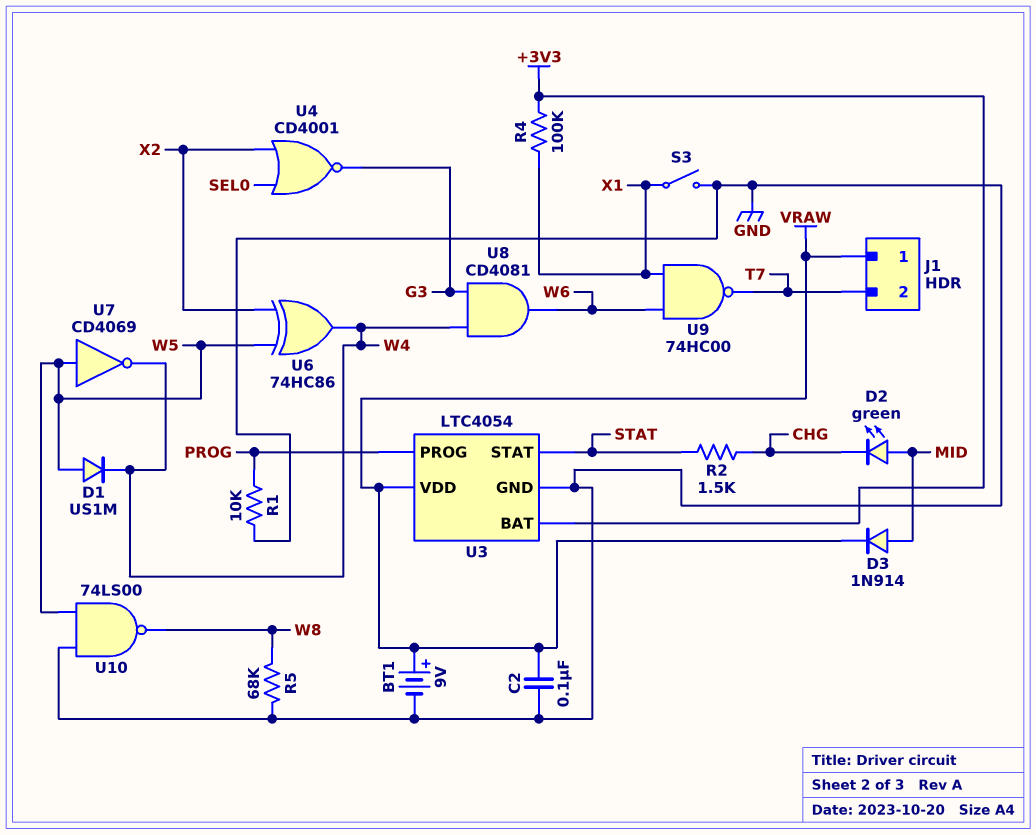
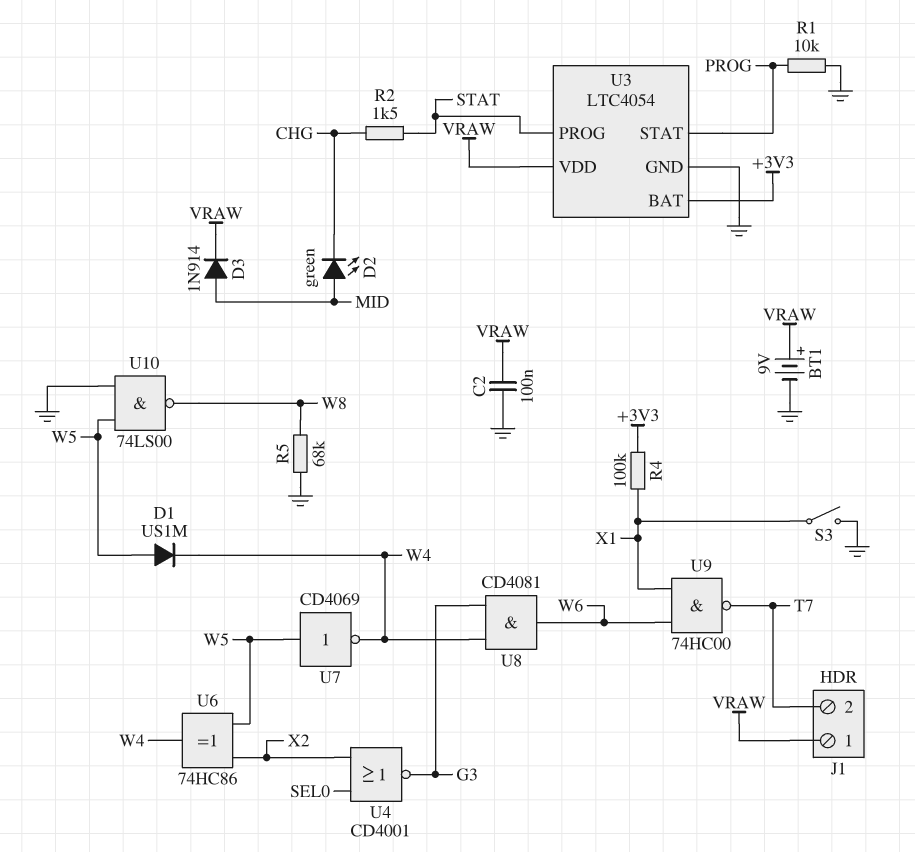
U3 pin PROG: PROG -> STAT
U3 pin STAT: STAT -> PROG

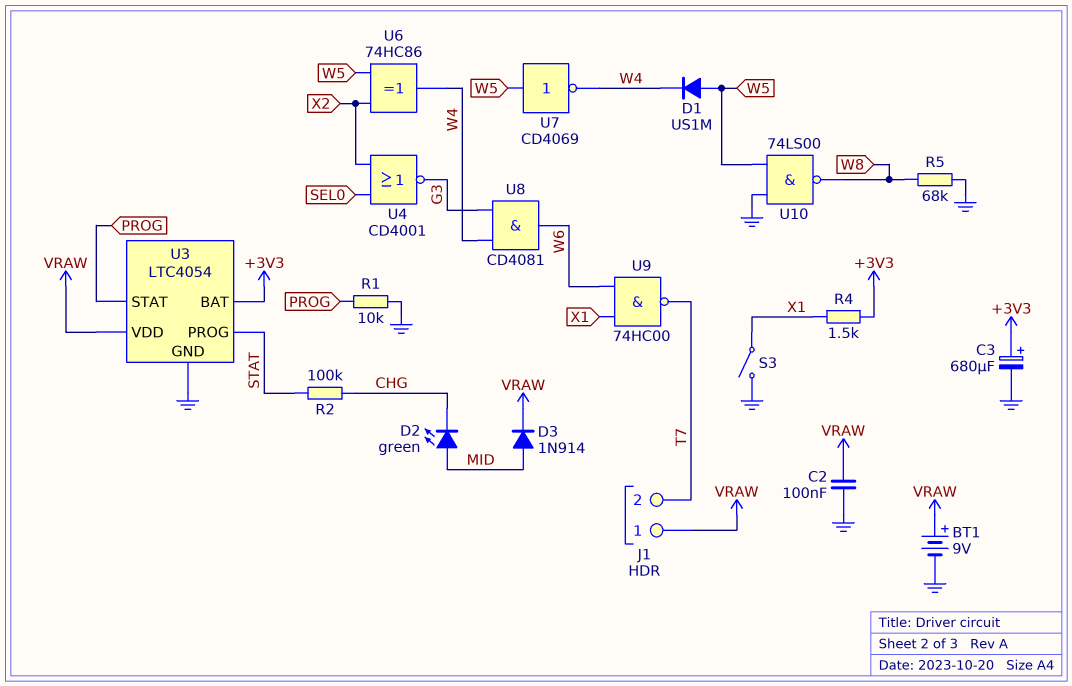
C3: none -> 680uF (plus +3V3, minus GND)
R2: 1.5k (CHG, STAT) -> 100k (CHG, STAT)
R4: 100k (+3V3, X1) -> 1.5k (+3V3, X1)

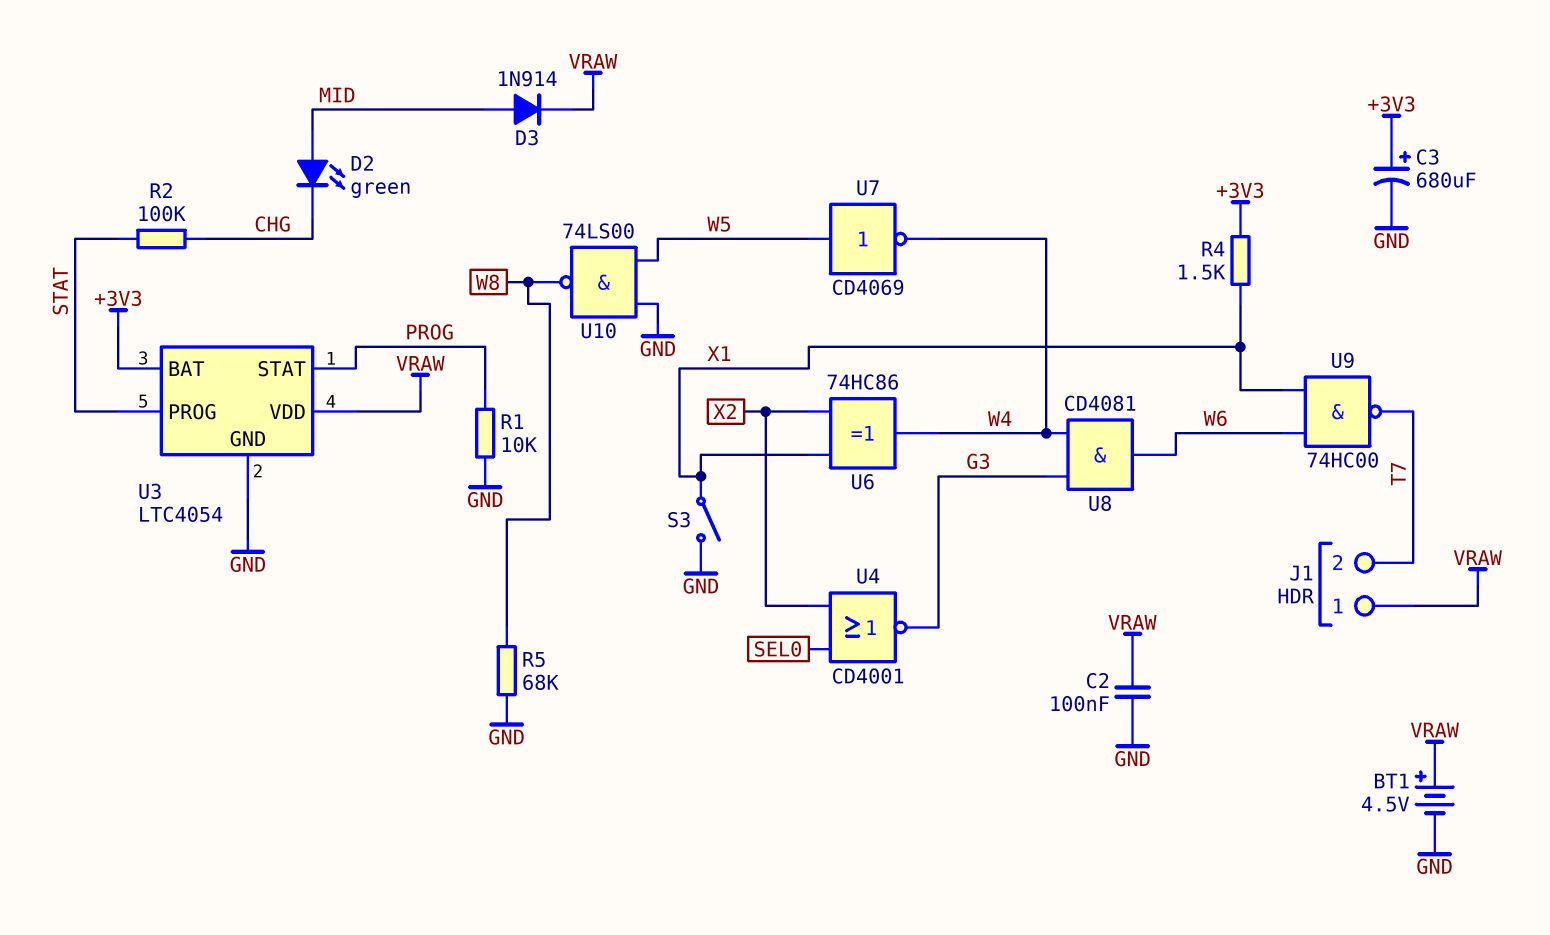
BT1: 9V (plus VRAW, minus GND) -> 4.5V (plus VRAW, minus GND)
D1: diode US1M (A W5, K W4) -> none
U6: XOR 74HC86 (in W5, in X2, out W4) -> XOR 74HC86 (in X1, in X2, out W4)

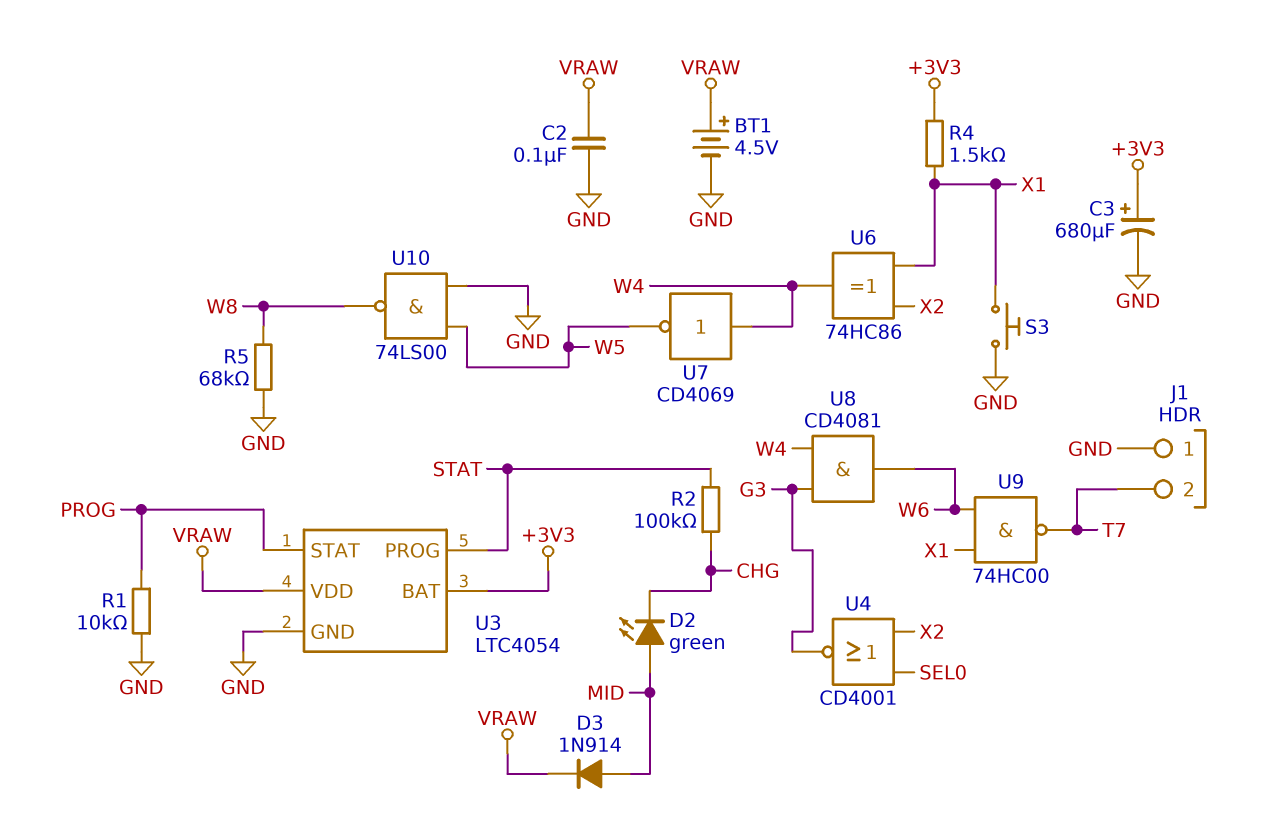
J1 pin 1: VRAW -> GND
S3: switch (GND, X1) -> button (GND, X1)
U7: NOT CD4069 (in W5, out W4) -> NOT CD4069 (in W4, out W5)

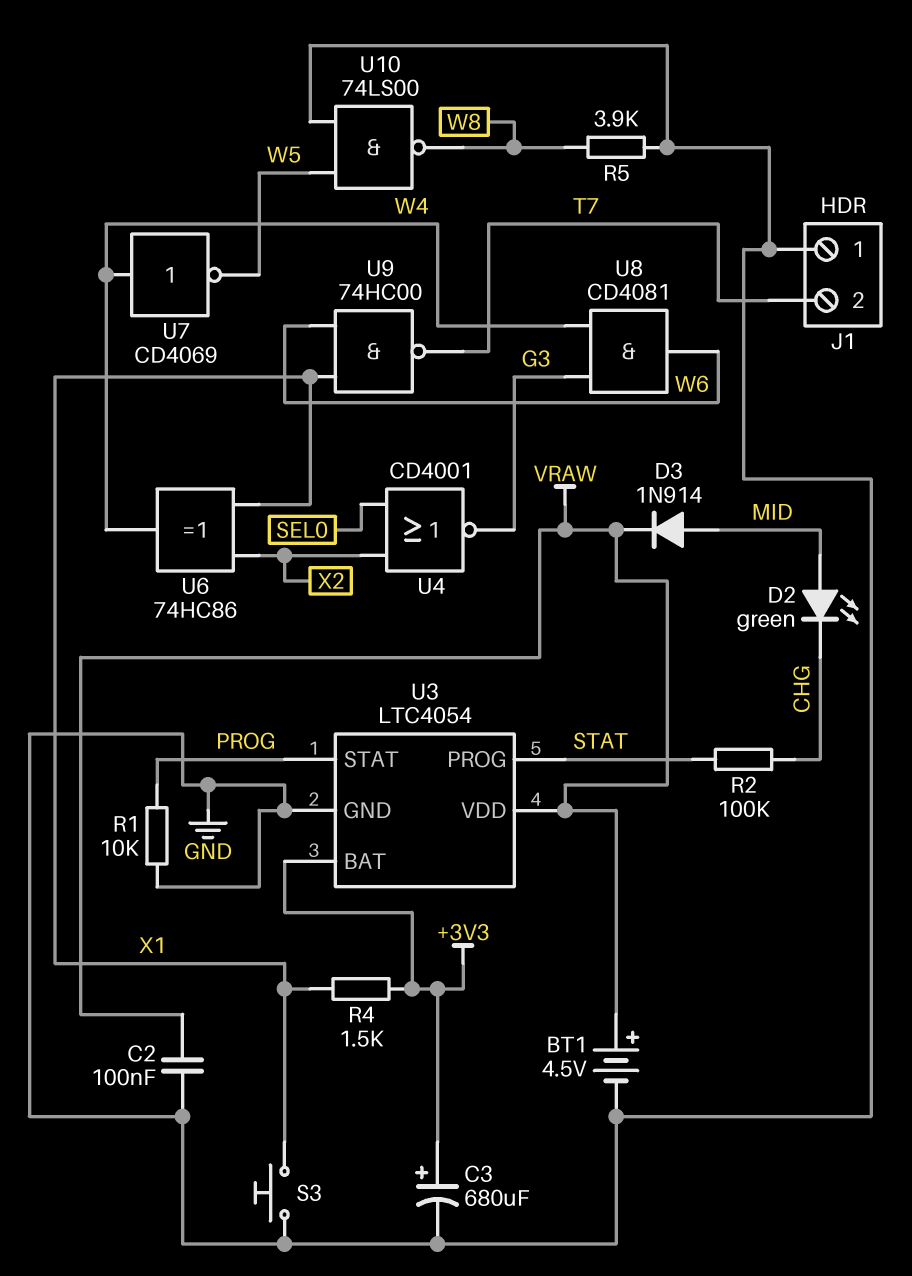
R5: 68k (GND, W8) -> 3.9k (GND, W8)

